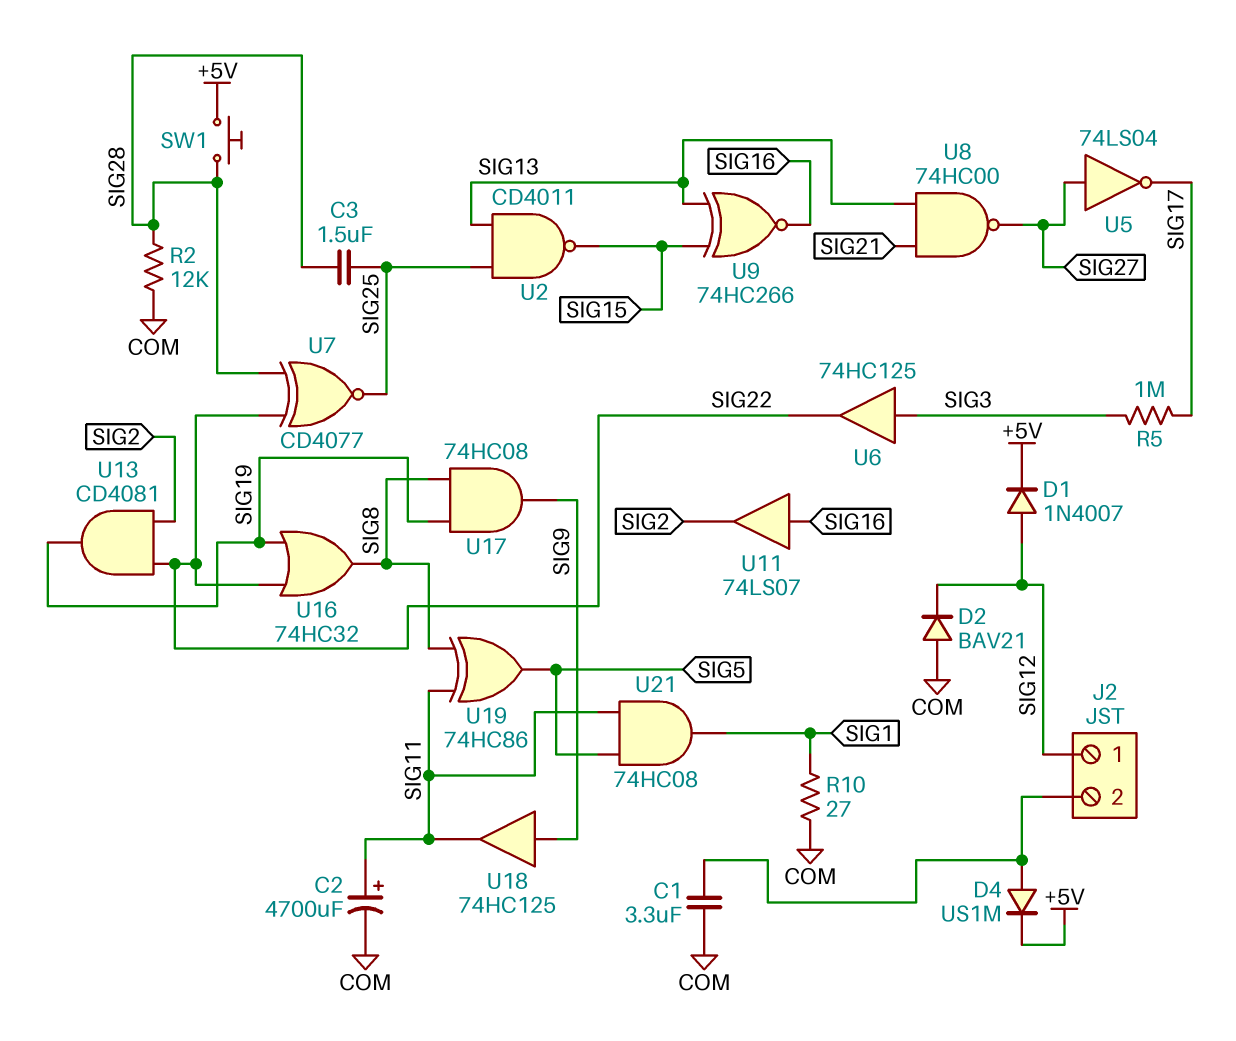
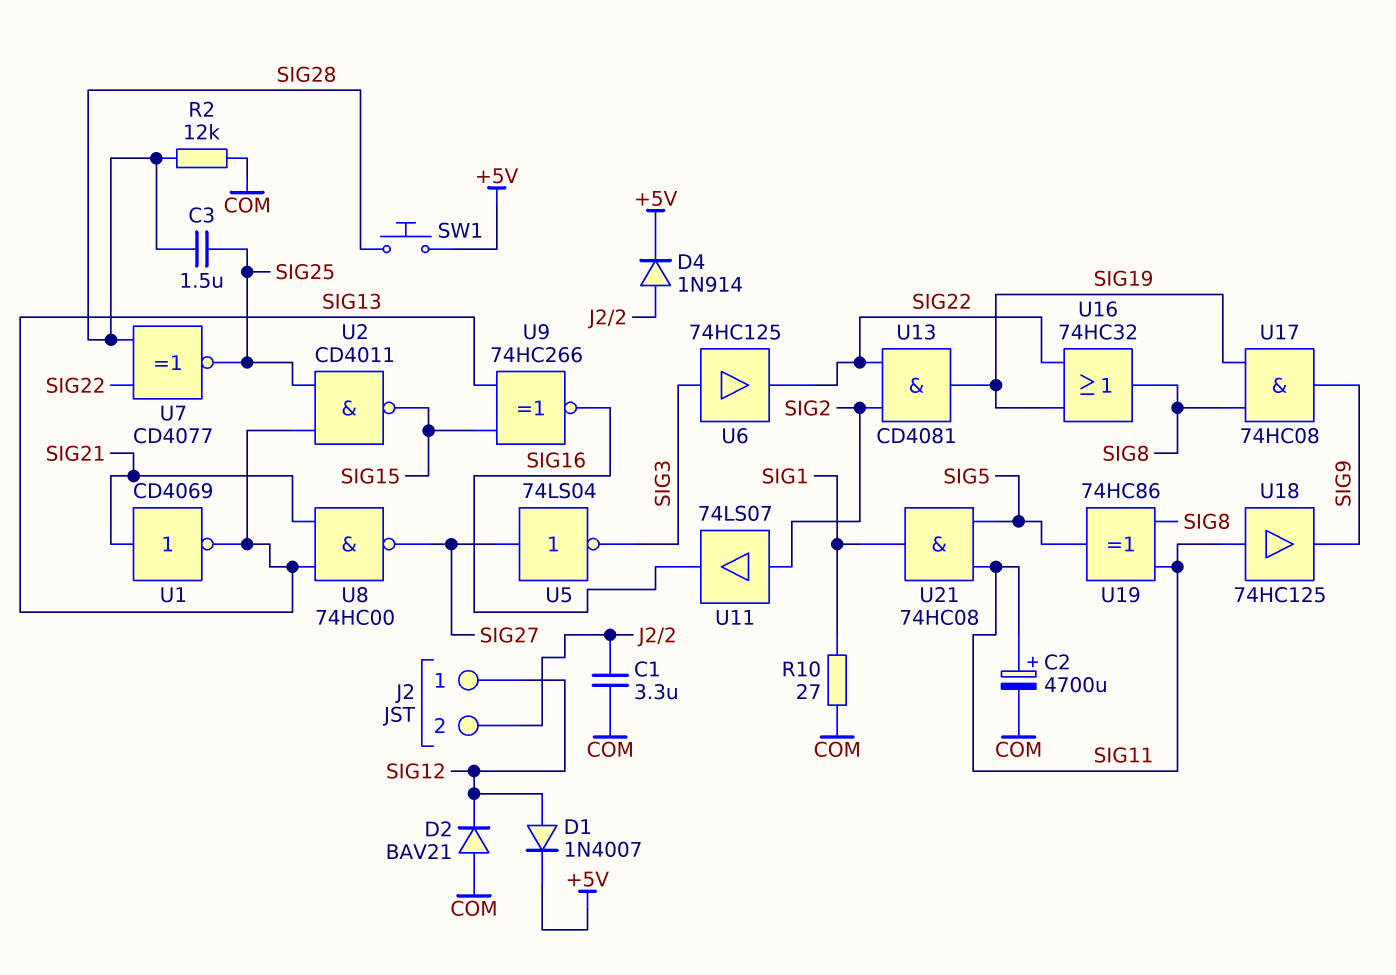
D4: diode US1M (A J2/2, K +5V) -> diode 1N914 (A J2/2, K +5V)
R5: 1M (SIG3, SIG17) -> none
U1: none -> NOT CD4069 (in SIG21, out SIG13)
U5: NOT 74LS04 (in SIG27, out SIG17) -> NOT 74LS04 (in SIG27, out SIG3)
U11: buffer 74LS07 (in SIG16, out SIG2) -> buffer 74LS07 (in SIG2, out SIG16)
U18: buffer 74HC125 (in SIG9, out SIG11) -> buffer 74HC125 (in SIG11, out SIG9)

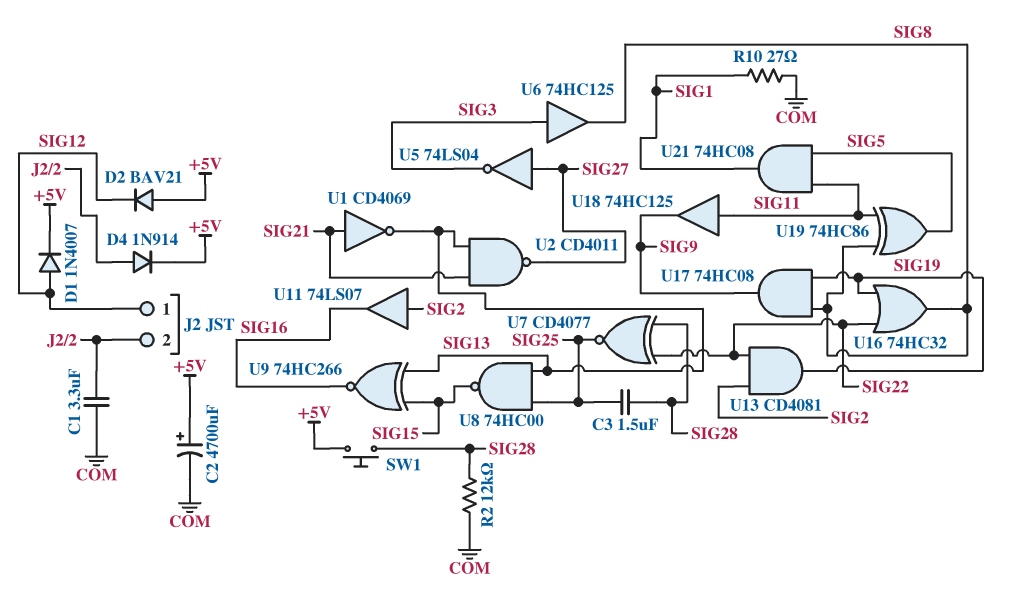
C2: 4700uF (plus SIG11, minus COM) -> 4700uF (plus +5V, minus COM)
D2: diode BAV21 (A COM, K SIG12) -> diode BAV21 (A +5V, K SIG12)
U2: NAND CD4011 (in SIG13, in SIG25, out SIG15) -> NAND CD4011 (in SIG13, in SIG21, out SIG27)
U6: buffer 74HC125 (in SIG3, out SIG22) -> buffer 74HC125 (in SIG3, out SIG8)
U8: NAND 74HC00 (in SIG13, in SIG21, out SIG27) -> NAND 74HC00 (in SIG13, in SIG25, out SIG15)

